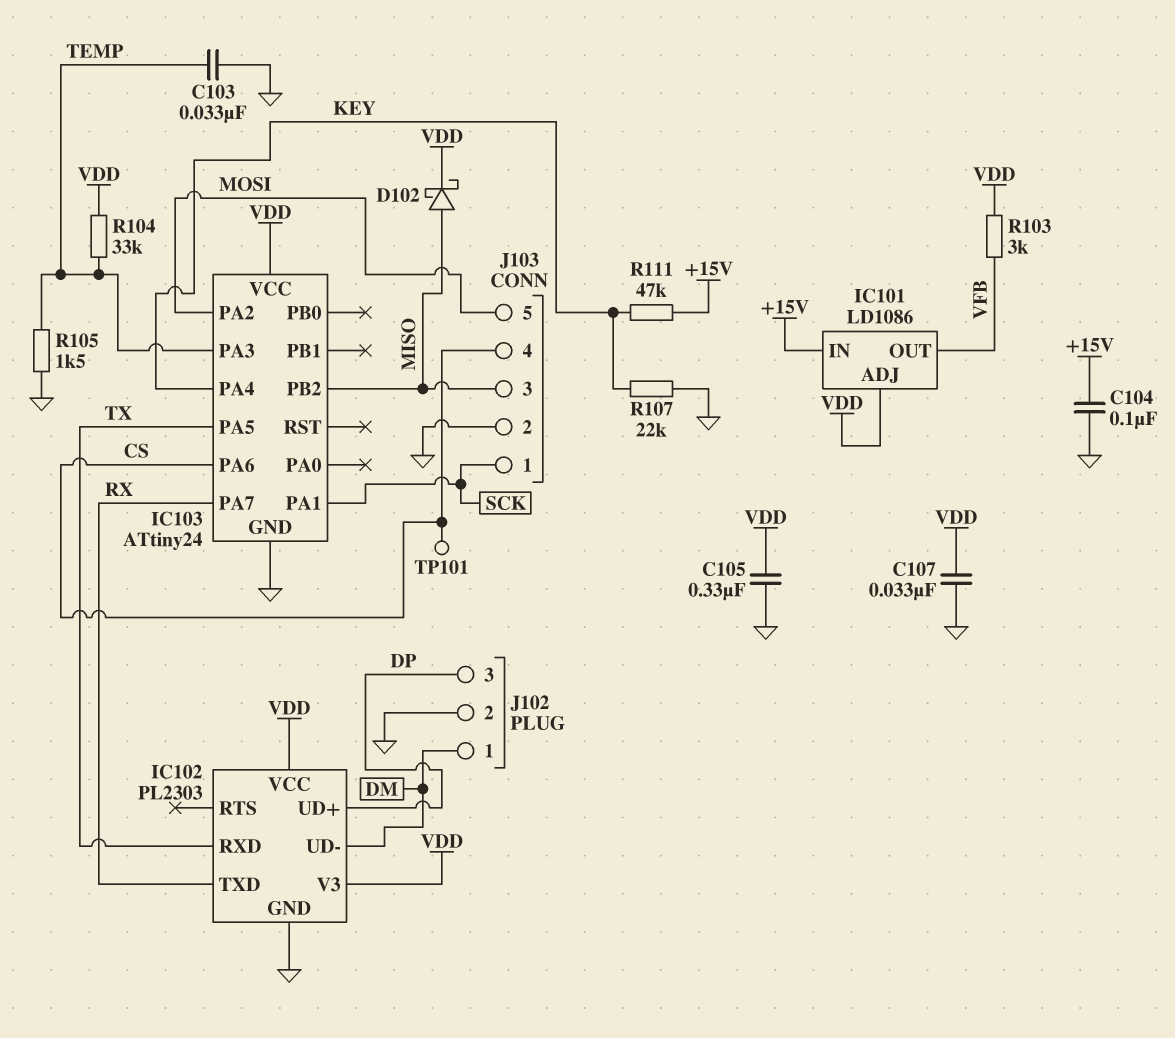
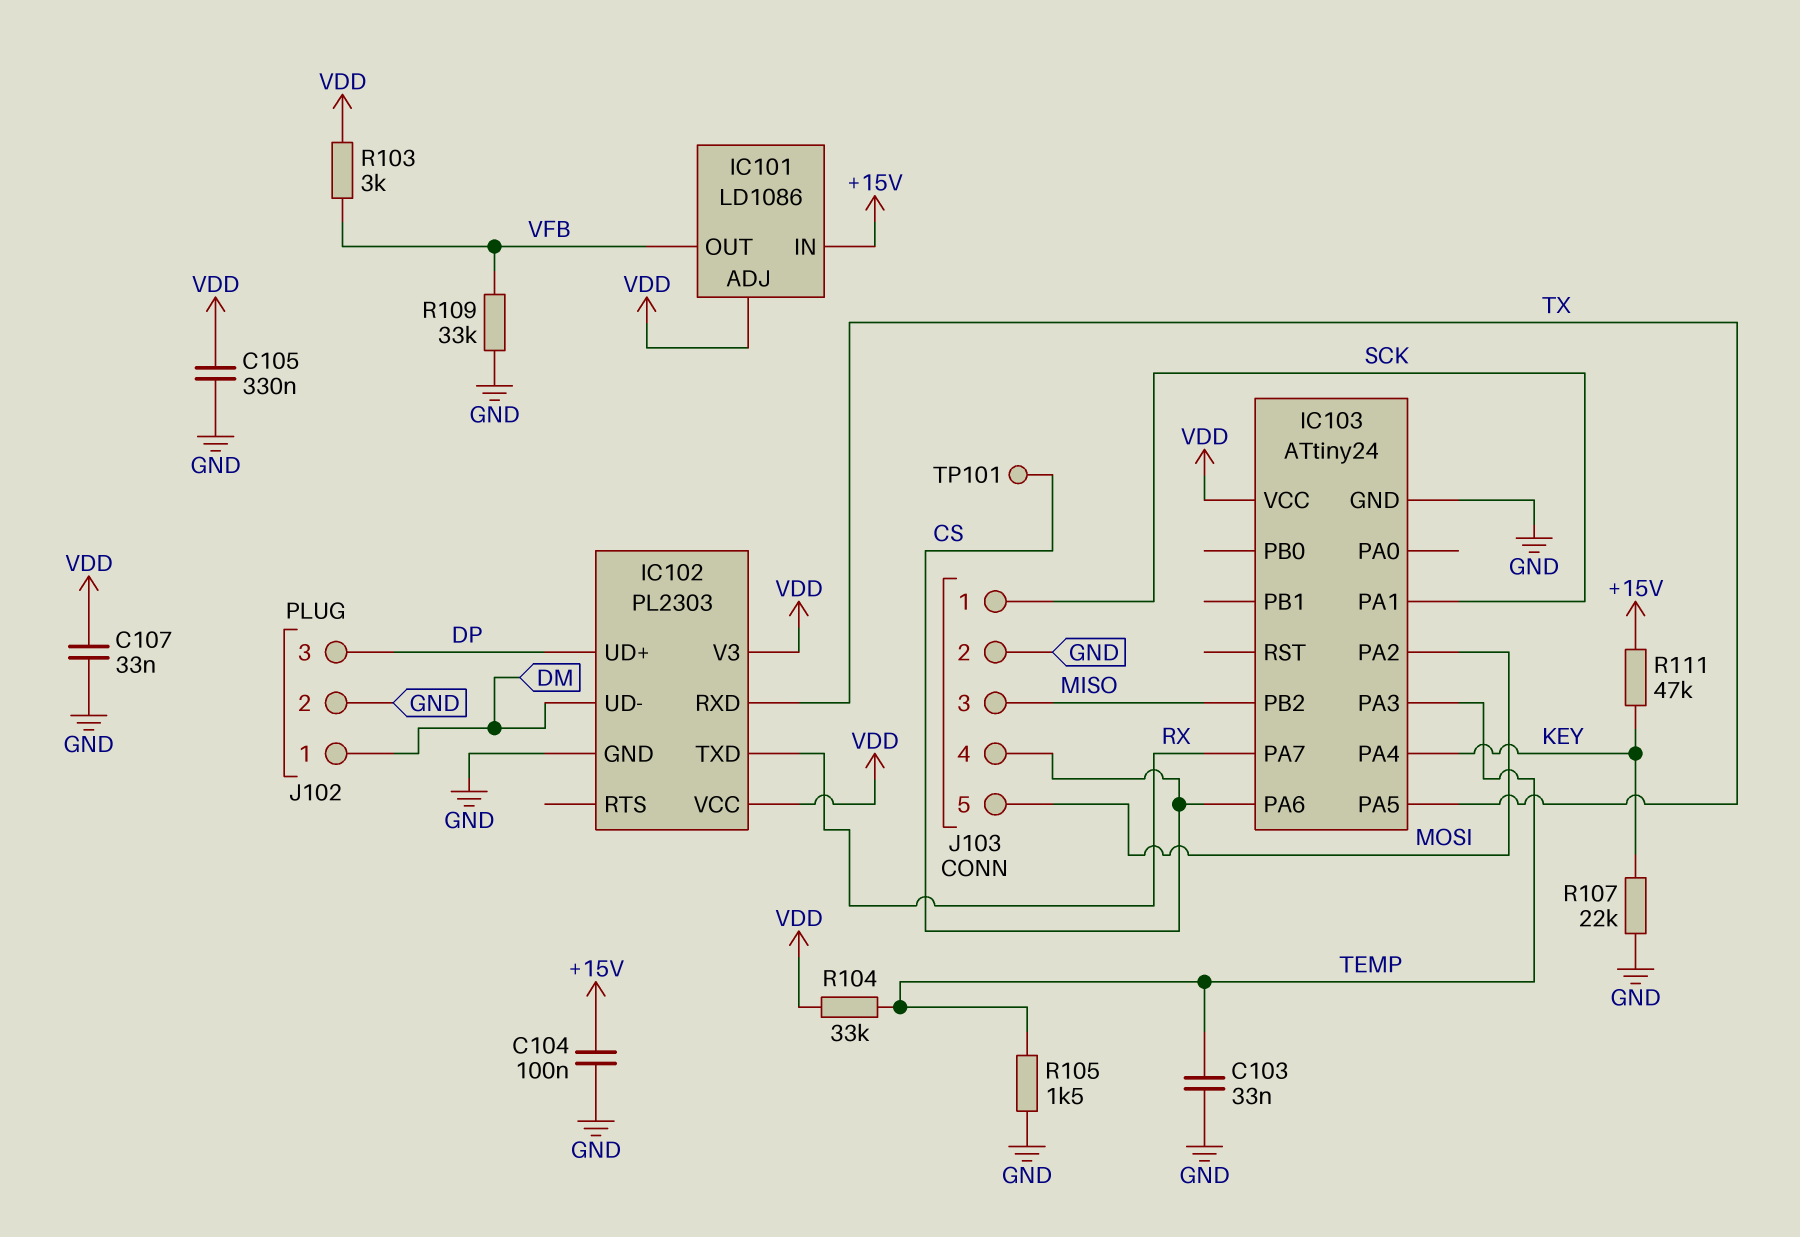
D102: schottky (A MISO, K VDD) -> none
R109: none -> 33k (GND, VFB)

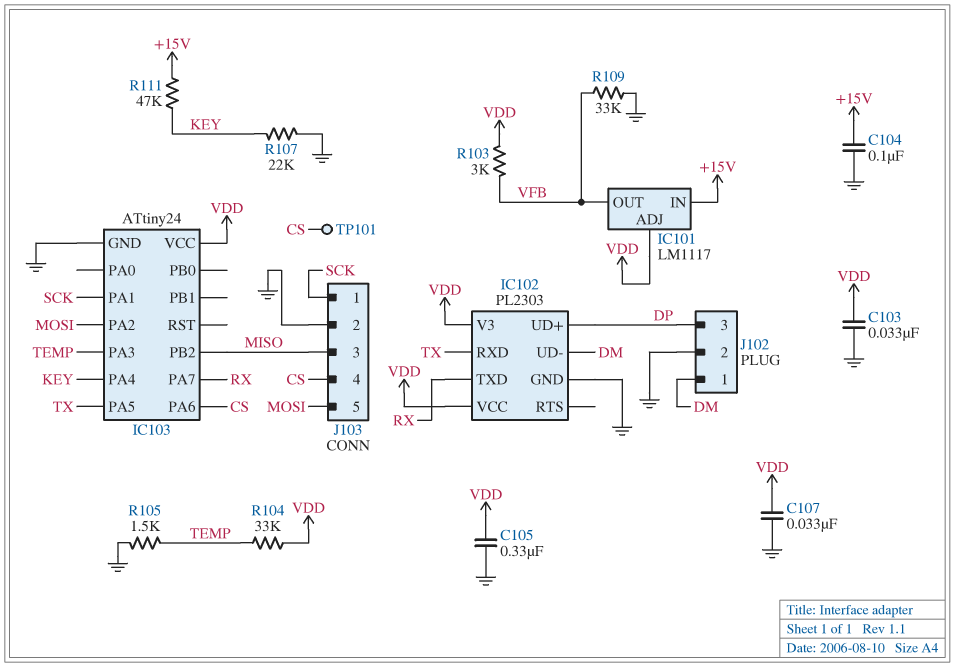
C103: 33nF (GND, TEMP) -> 33nF (GND, VDD)
IC101: LD1086 -> LM1117

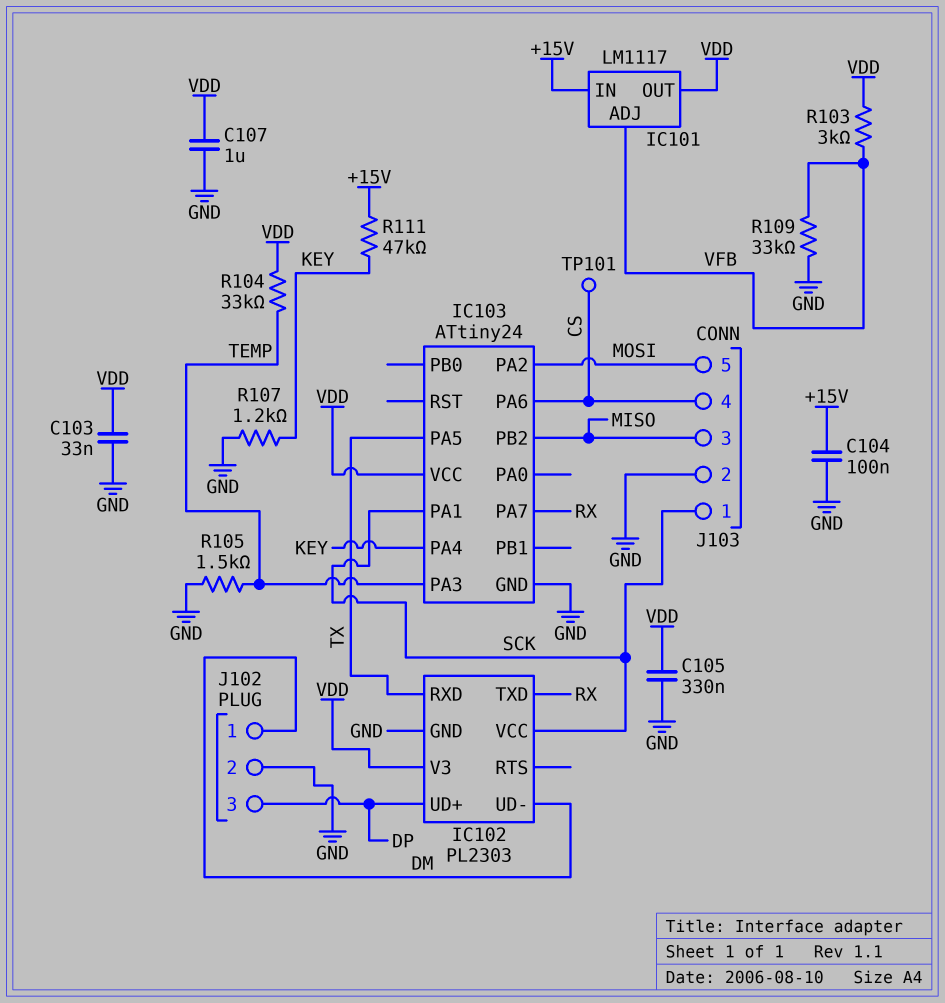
C107: 33nF (GND, VDD) -> 1uF (GND, VDD)
IC101 pin ADJ: VDD -> VFB
IC101 pin OUT: VFB -> VDD
IC102 pin VCC: VDD -> SCK
R107: 22k (GND, KEY) -> 1.2k (GND, KEY)

